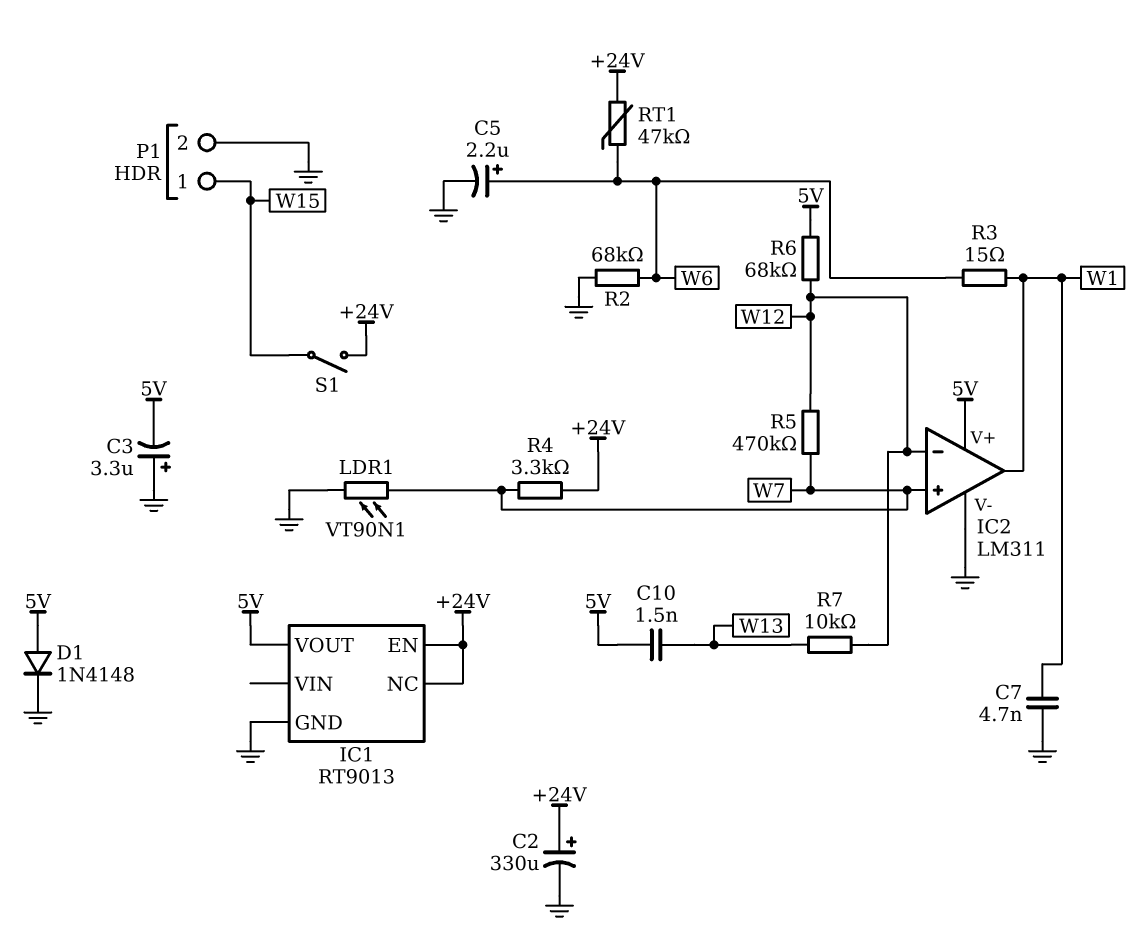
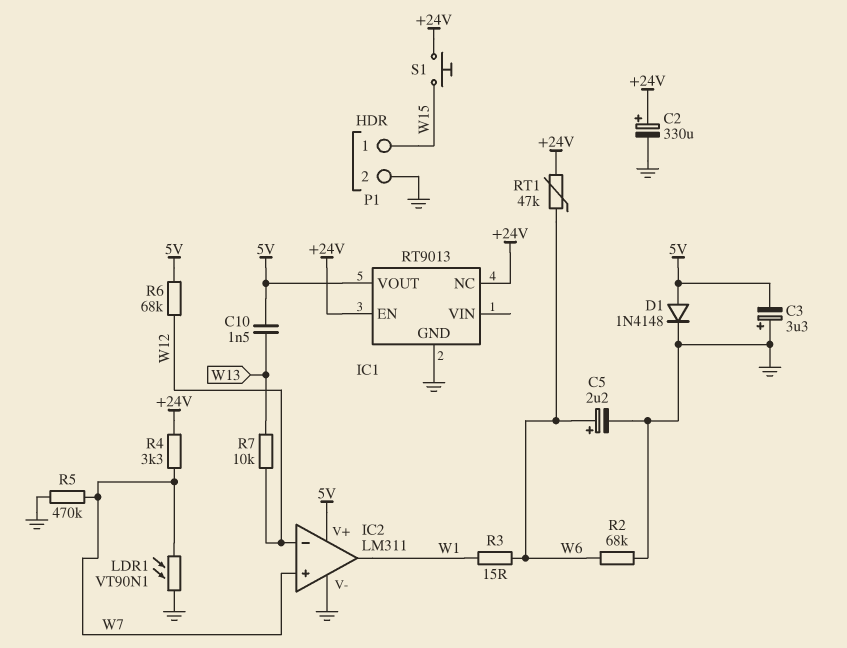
C7: 4.7nF (GND, W1) -> none
R5: 470k (W7, W12) -> 470k (GND, W7)
S1: switch (+24V, W15) -> button (+24V, W15)

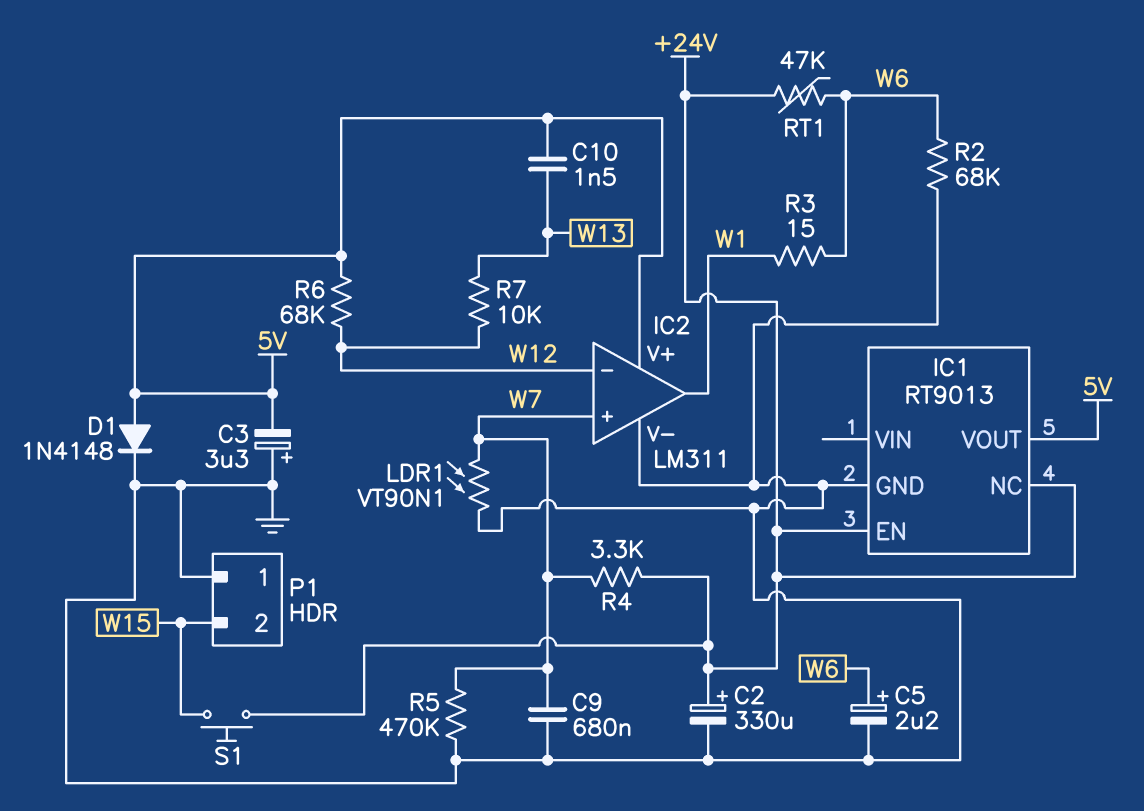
C9: none -> 680nF (GND, W7)
P1 pin 1: W15 -> GND
P1 pin 2: GND -> W15

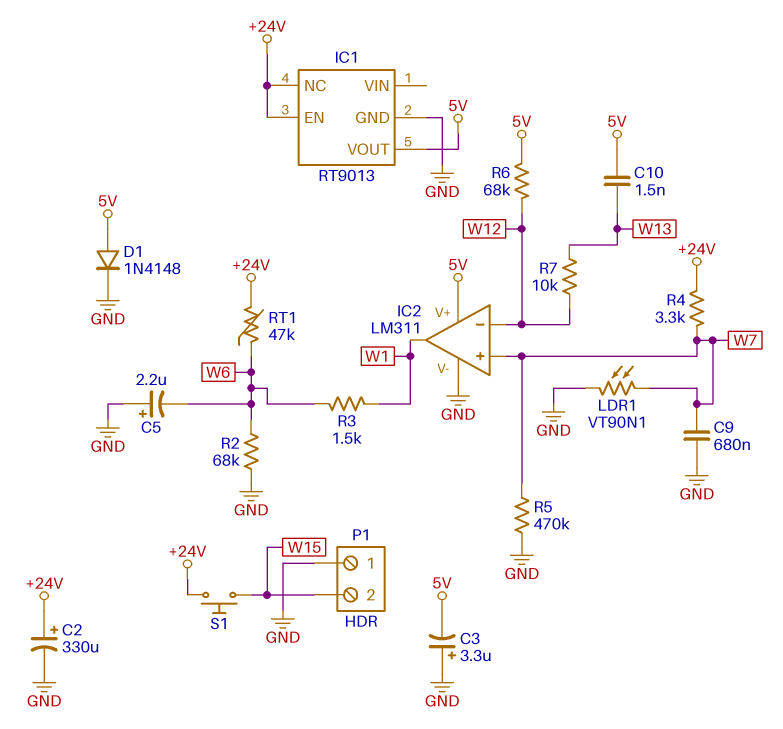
C5: 2.2uF (plus W6, minus GND) -> 2.2uF (plus GND, minus W6)
R3: 15 (W1, W6) -> 1.5k (W1, W6)

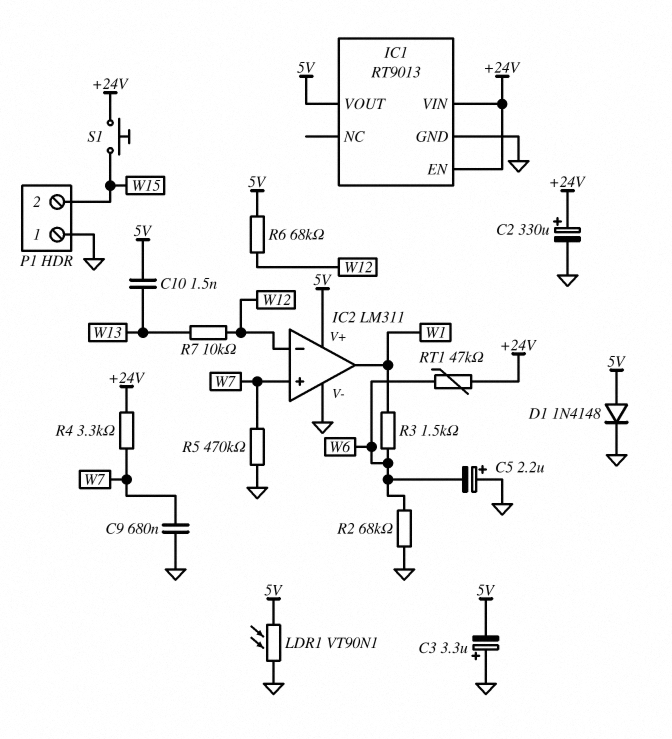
IC1 pin NC: +24V -> none
IC1 pin VIN: none -> +24V
LDR1: VT90N1 (GND, W7) -> VT90N1 (5V, GND)

